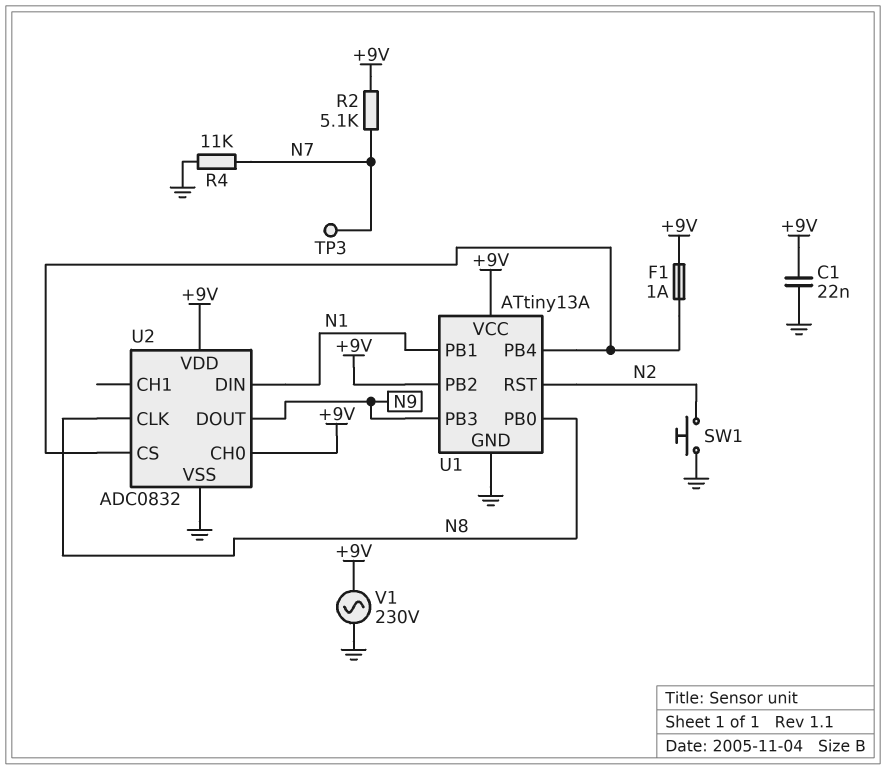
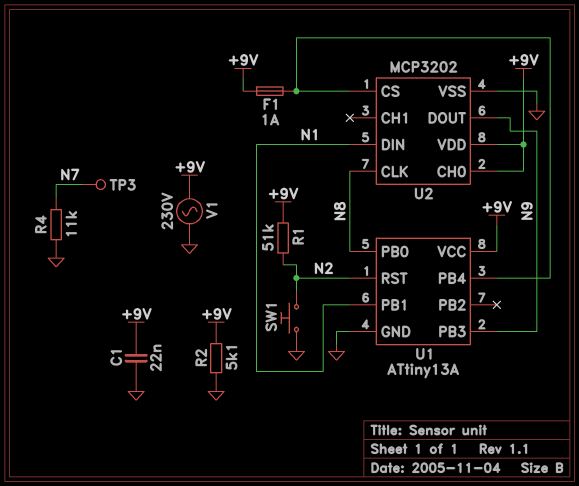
R1: none -> 51k (+9V, N2)
R2: 5.1k (+9V, N7) -> 5.1k (+9V, GND)
U1 pin PB2: +9V -> none
U2: ADC0832 -> MCP3202

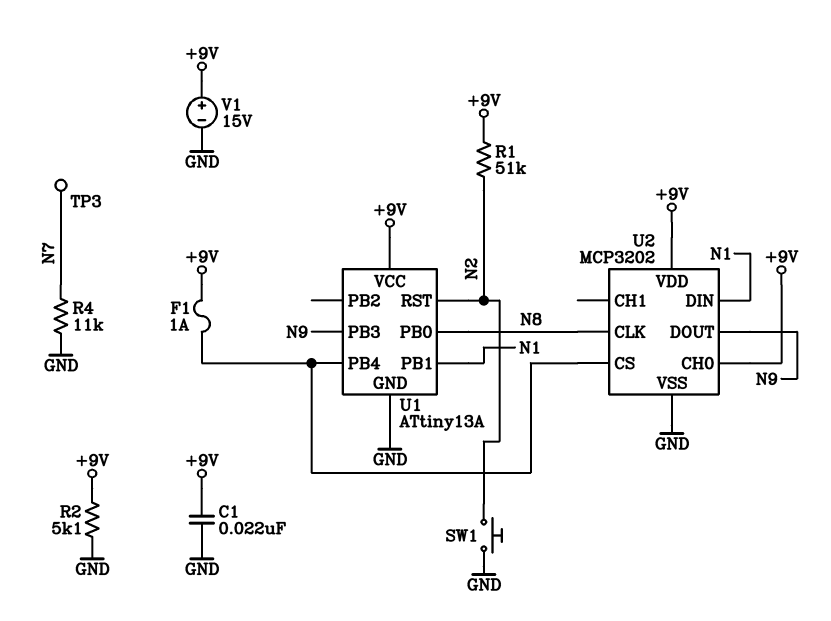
V1: AC 230V (+9V, GND) -> 15V (plus +9V, minus GND)

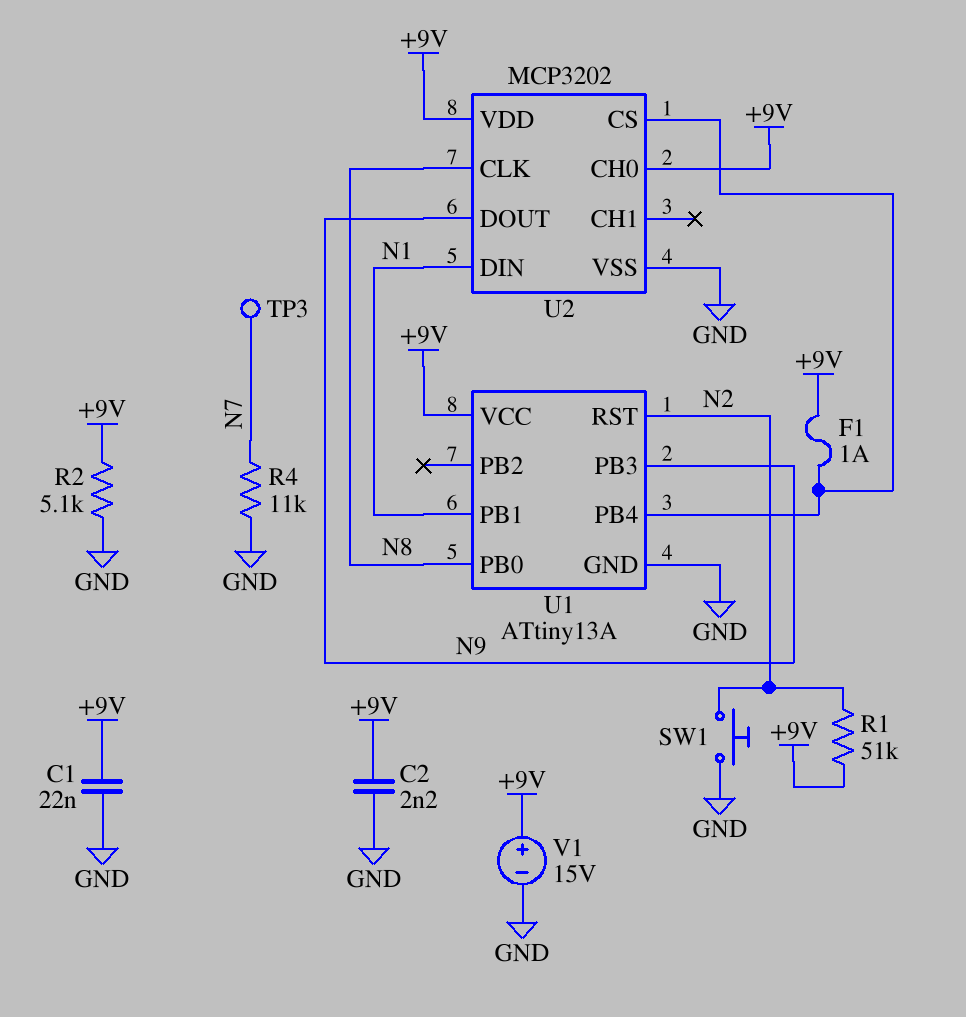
C2: none -> 2.2nF (+9V, GND)

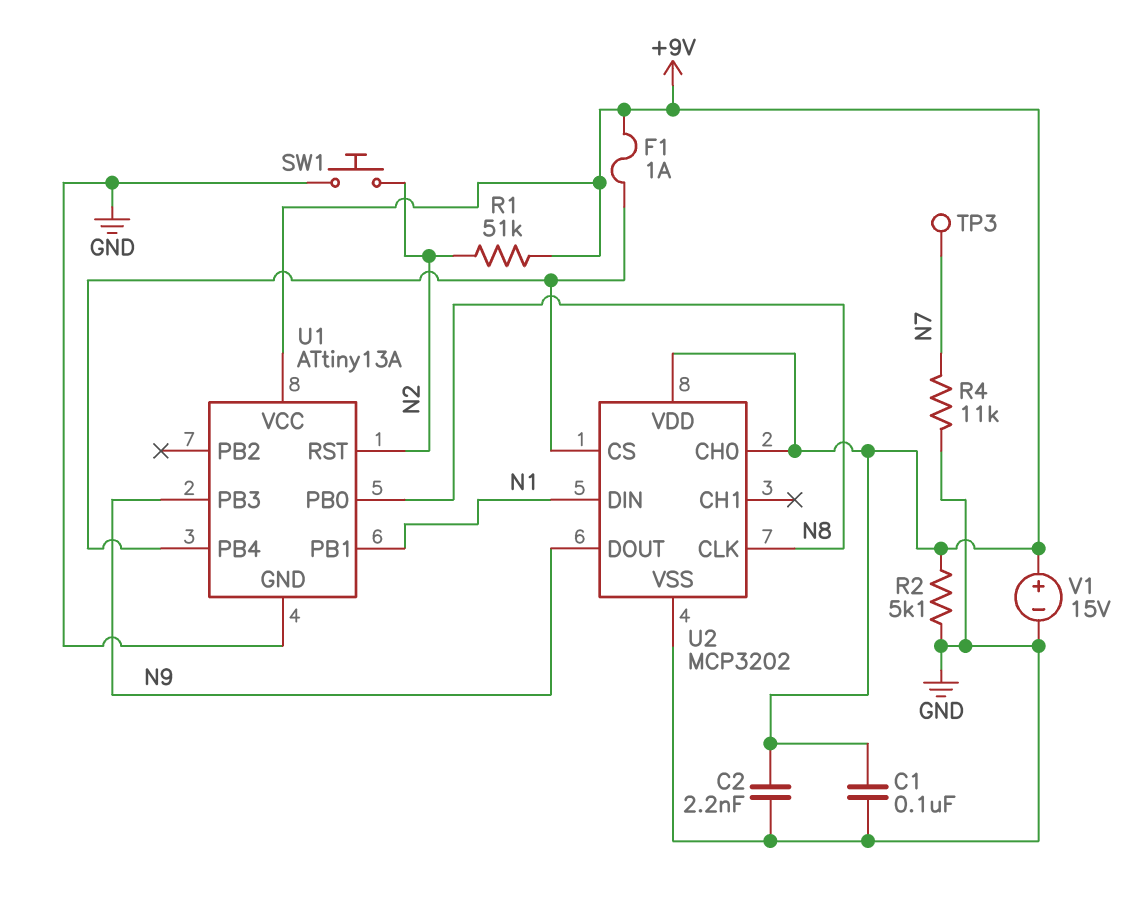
C1: 22nF (+9V, GND) -> 100nF (+9V, GND)

